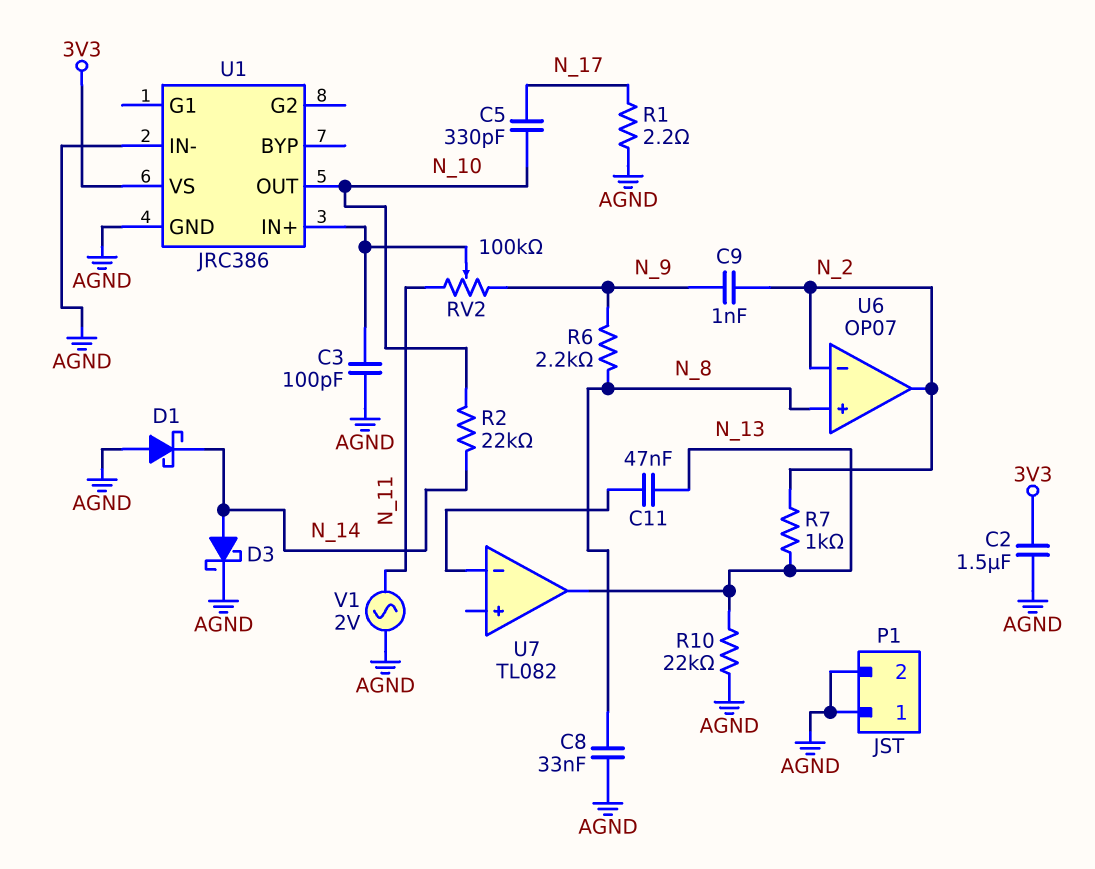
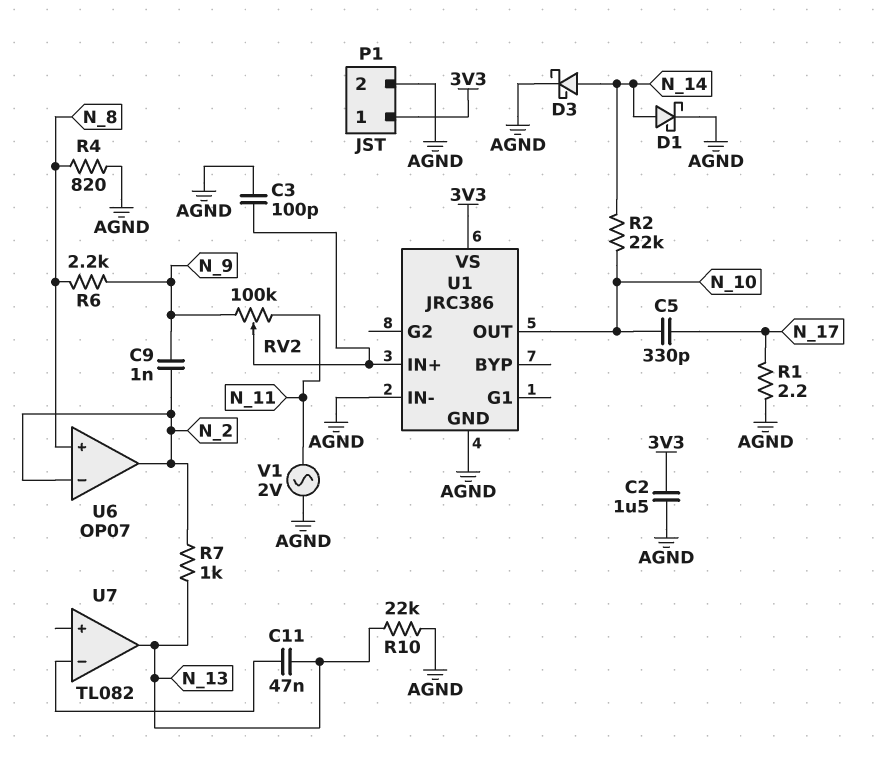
C8: 33nF (AGND, N_8) -> none
D1: schottky (A AGND, K N_14) -> schottky (A N_14, K AGND)
P1 pin 1: AGND -> 3V3
R4: none -> 820 (AGND, N_8)

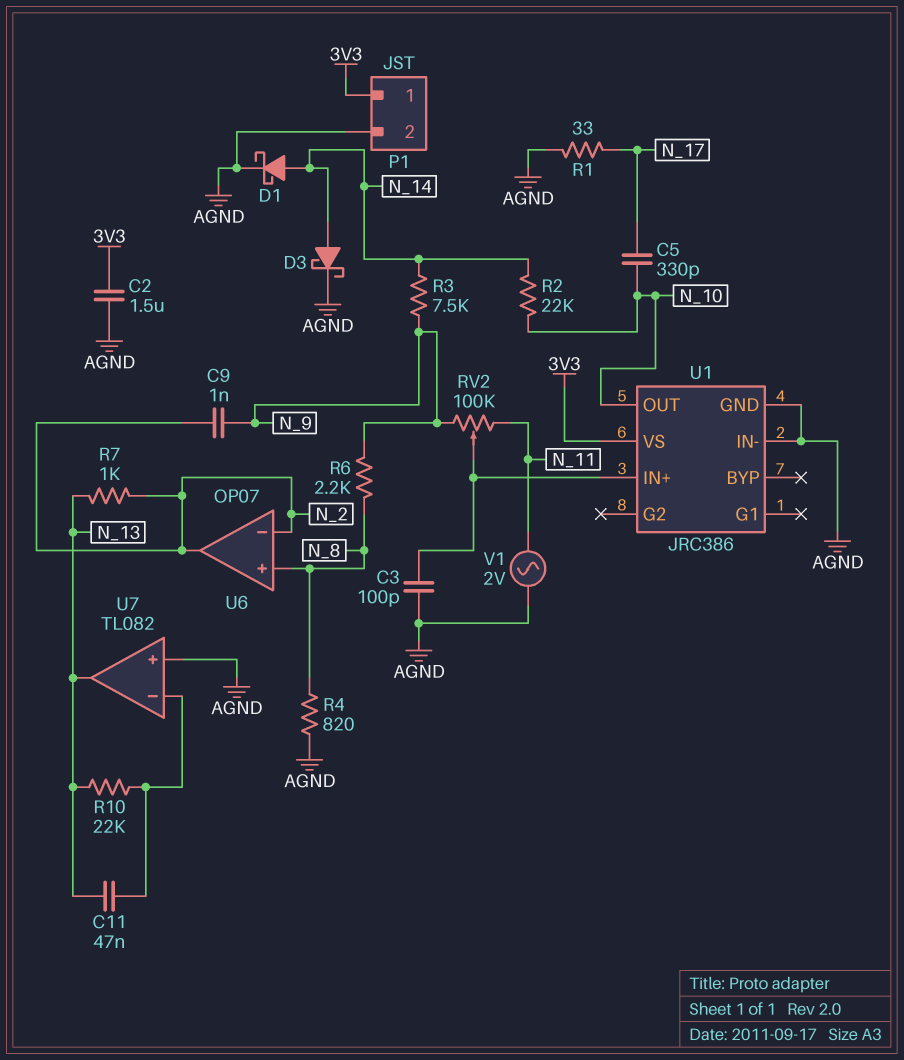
R1: 2.2 (AGND, N_17) -> 33 (AGND, N_17)
R3: none -> 7.5k (N_9, N_14)
R10: 22k (AGND, N_13) -> 22k (N_13, U7/in-)
U7 pin in+: none -> AGND

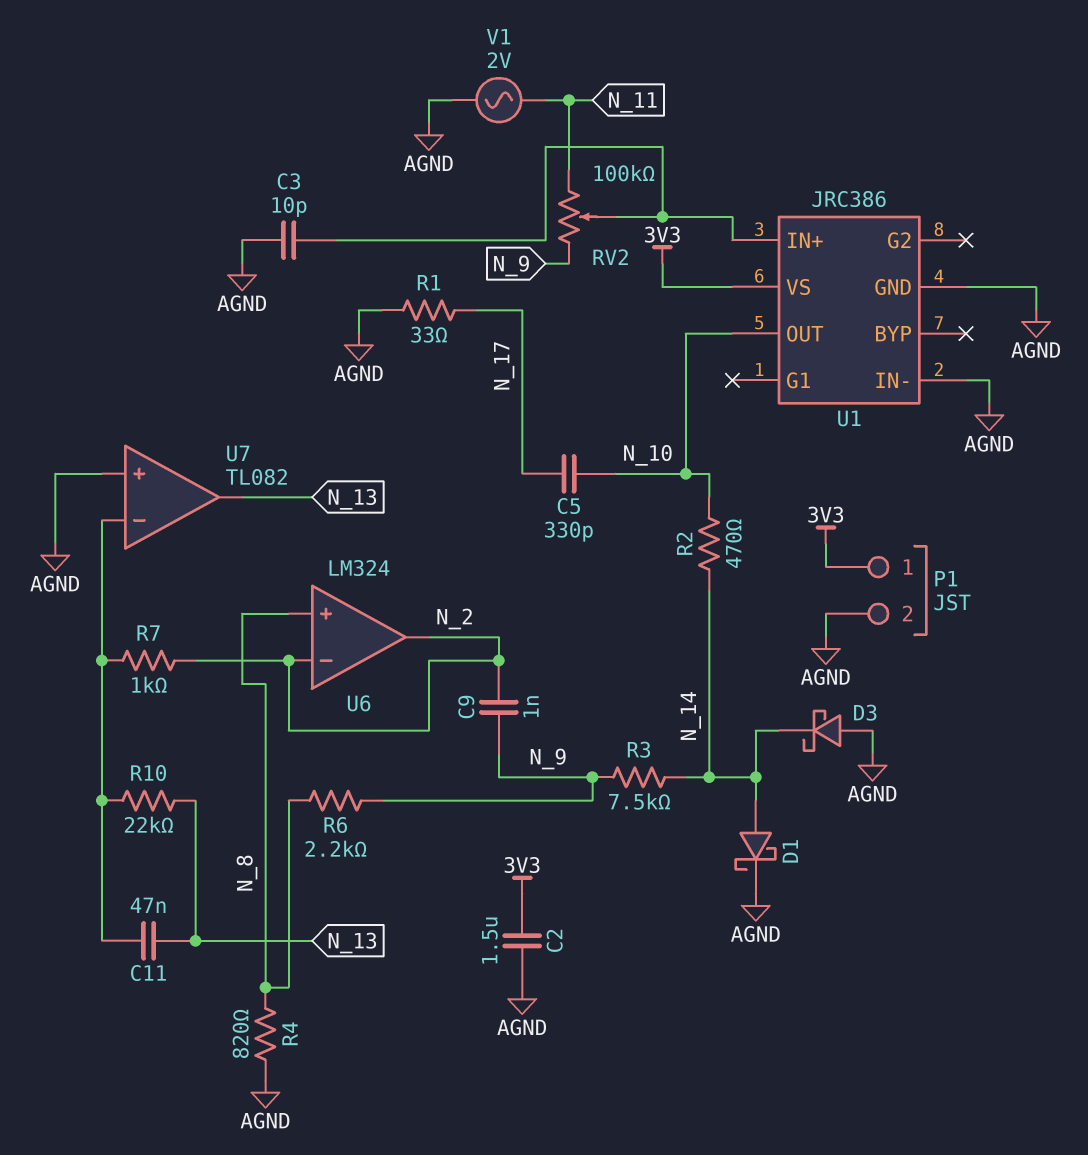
C3: 100pF (AGND, U1/IN+) -> 10pF (AGND, U1/IN+)
D3: schottky (A N_14, K AGND) -> schottky (A AGND, K N_14)
R2: 22k (N_10, N_14) -> 470 (N_10, N_14)
R7: 1k (N_2, N_13) -> 1k (N_2, U7/in-)
U6: OP07 -> LM324

